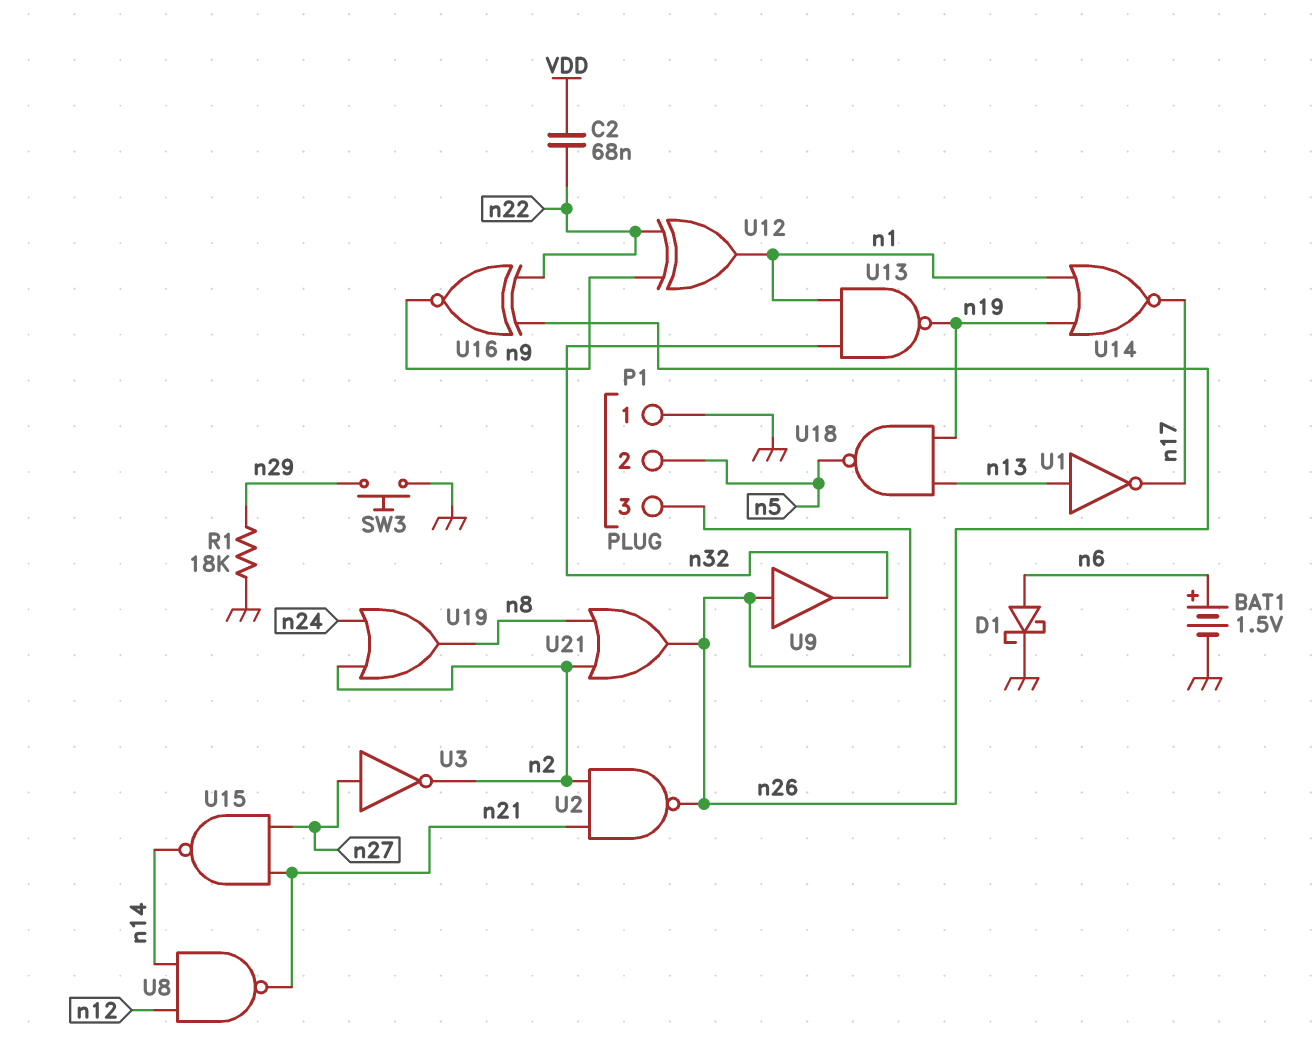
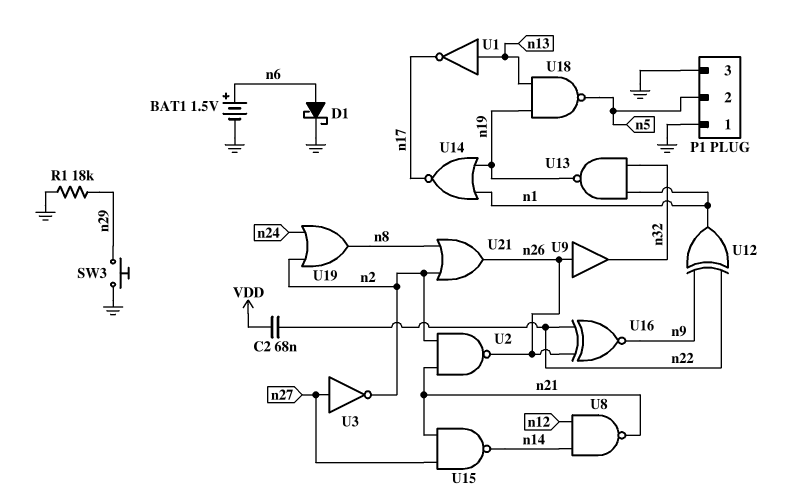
P1 pin 3: n26 -> GND

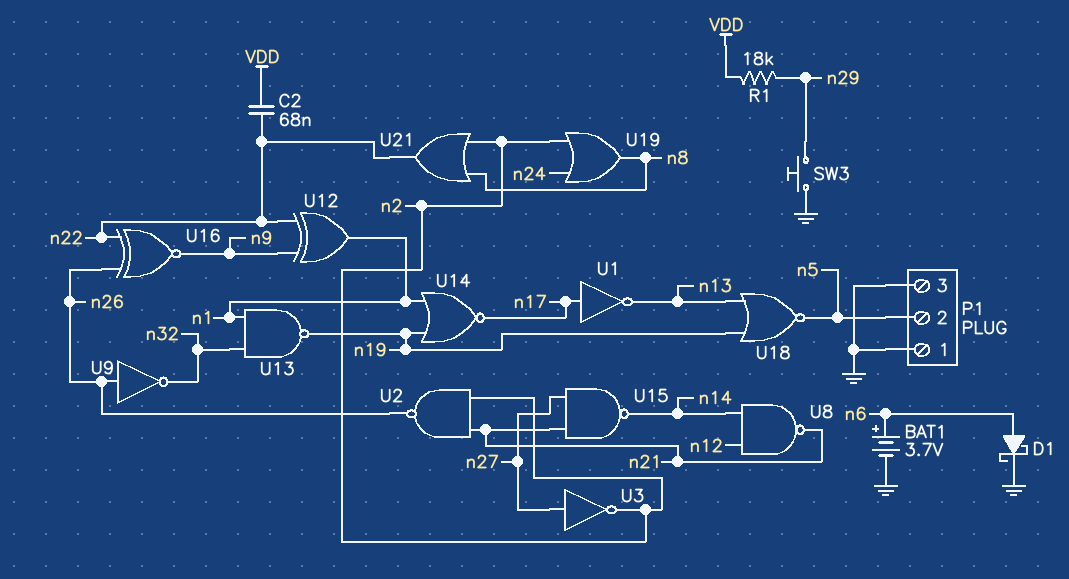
BAT1: 1.5V (plus n6, minus GND) -> 3.7V (plus n6, minus GND)
R1: 18k (GND, n29) -> 18k (VDD, n29)
U1: NOT (in n13, out n17) -> NOT (in n17, out n13)
U9: buffer (in n26, out n32) -> NOT (in n26, out n32)
U18: NAND (in n13, in n19, out n5) -> NOR (in n13, in n19, out n5)
U21: OR (in n2, in n8, out n26) -> OR (in n2, in n8, out n22)

